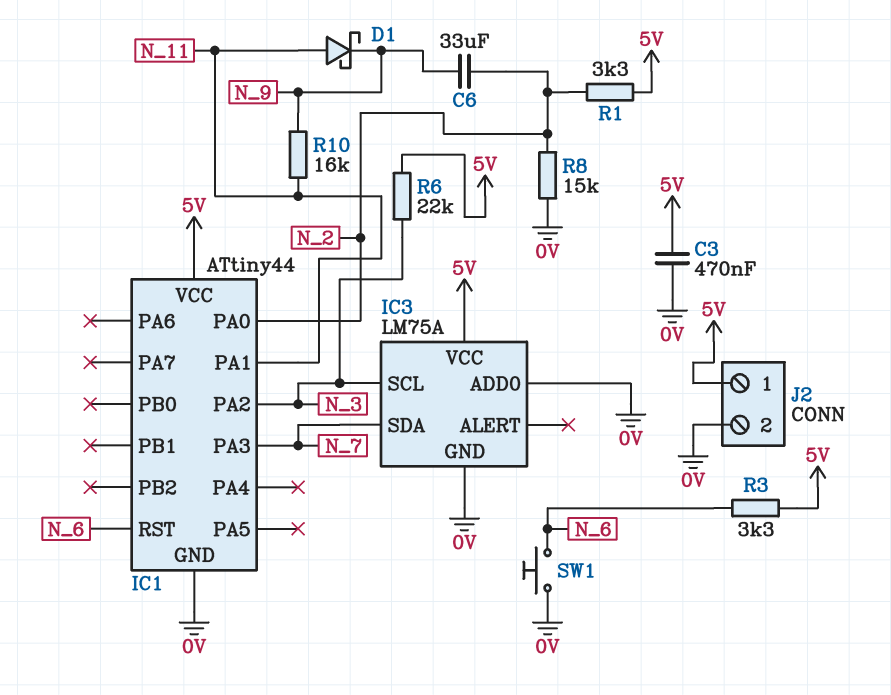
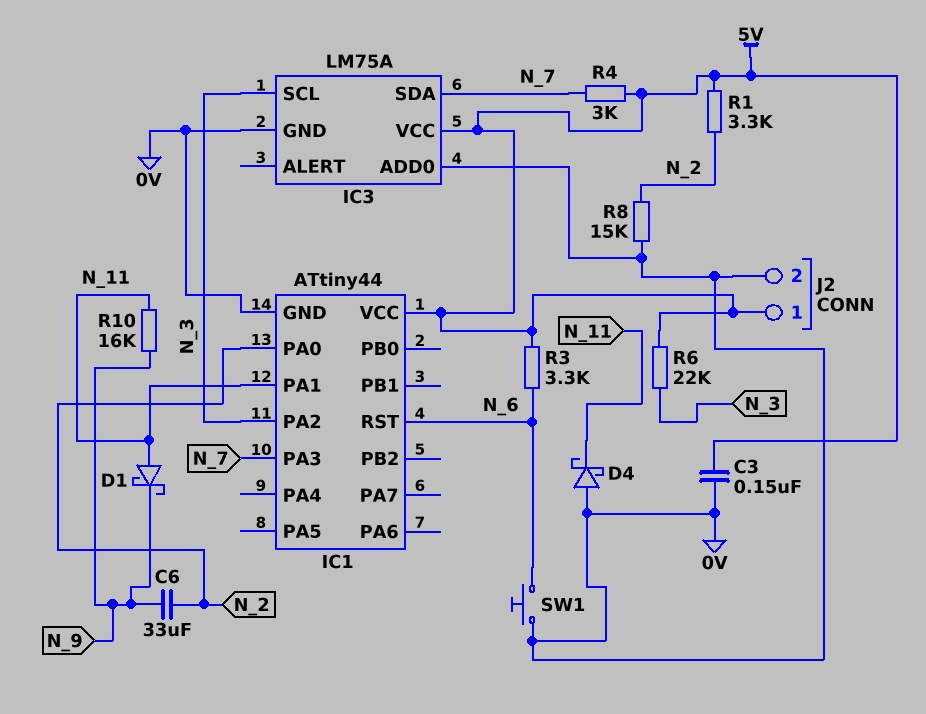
C3: 470nF (0V, 5V) -> 150nF (0V, 5V)
D4: none -> schottky (A 0V, K N_11)
R4: none -> 3k (5V, N_7)

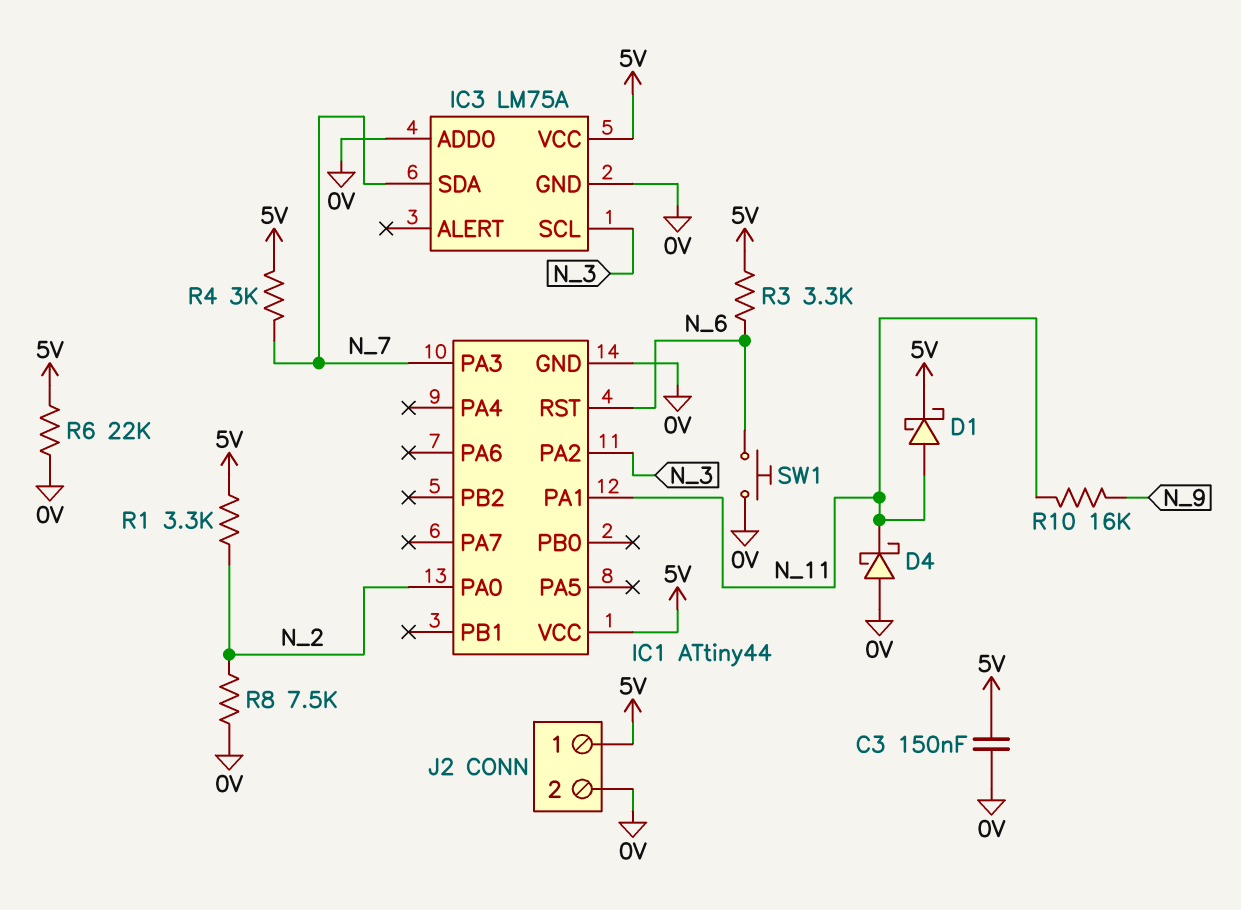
C6: 33uF (N_2, N_9) -> none
D1: schottky (A N_11, K N_9) -> schottky (A N_11, K 5V)
R6: 22k (5V, N_3) -> 22k (0V, 5V)
R8: 15k (0V, N_2) -> 7.5k (0V, N_2)

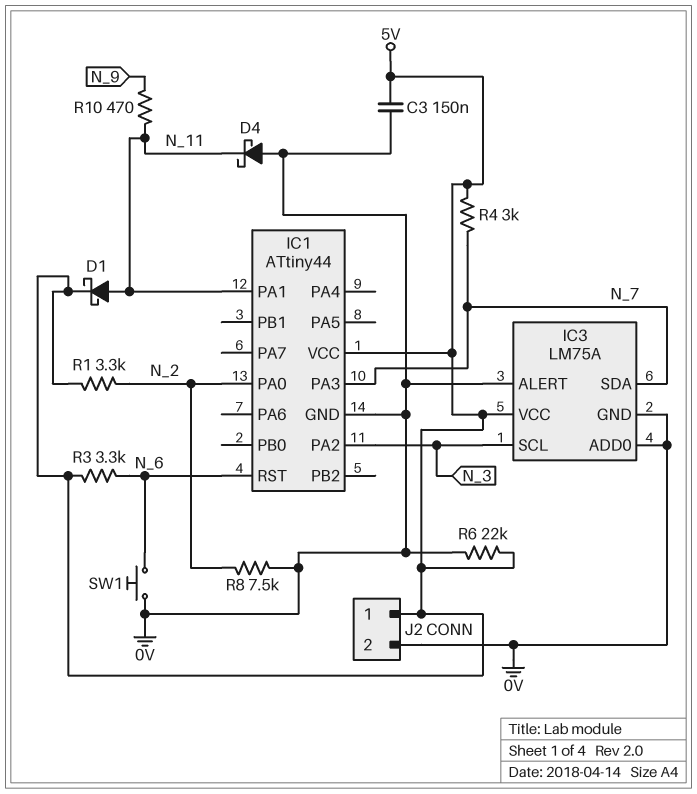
IC3 pin ALERT: none -> 0V
R10: 16k (N_9, N_11) -> 470 (N_9, N_11)

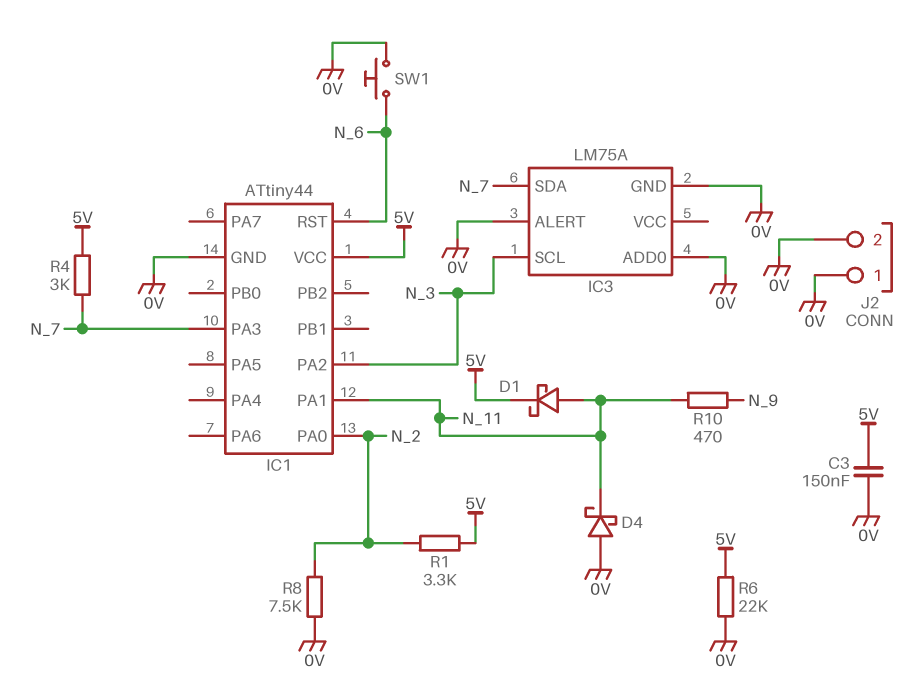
IC3 pin VCC: 5V -> none
J2 pin 1: 5V -> 0V
R3: 3.3k (5V, N_6) -> none

